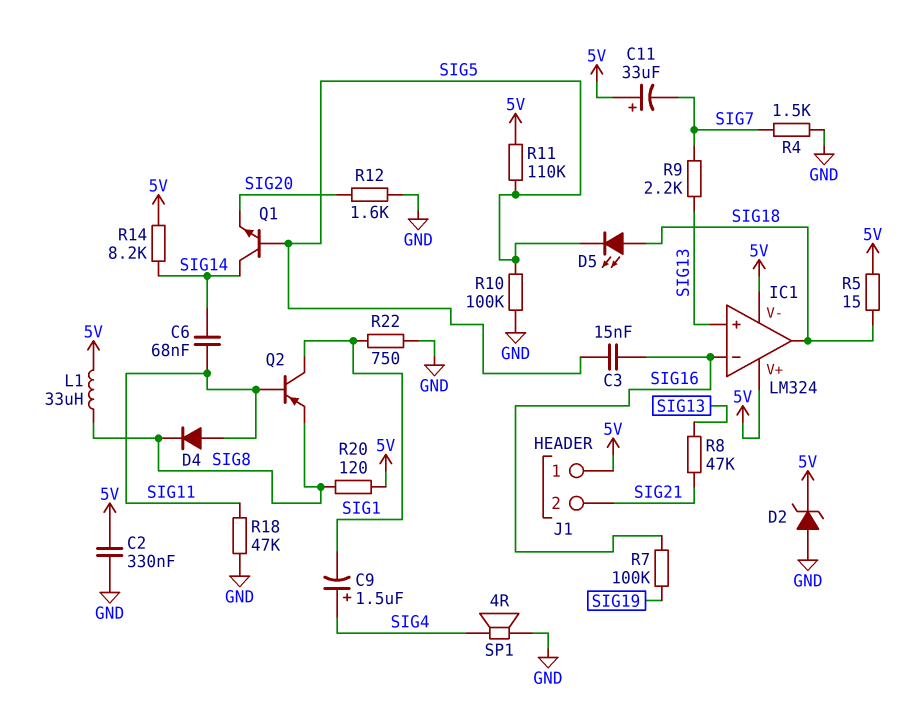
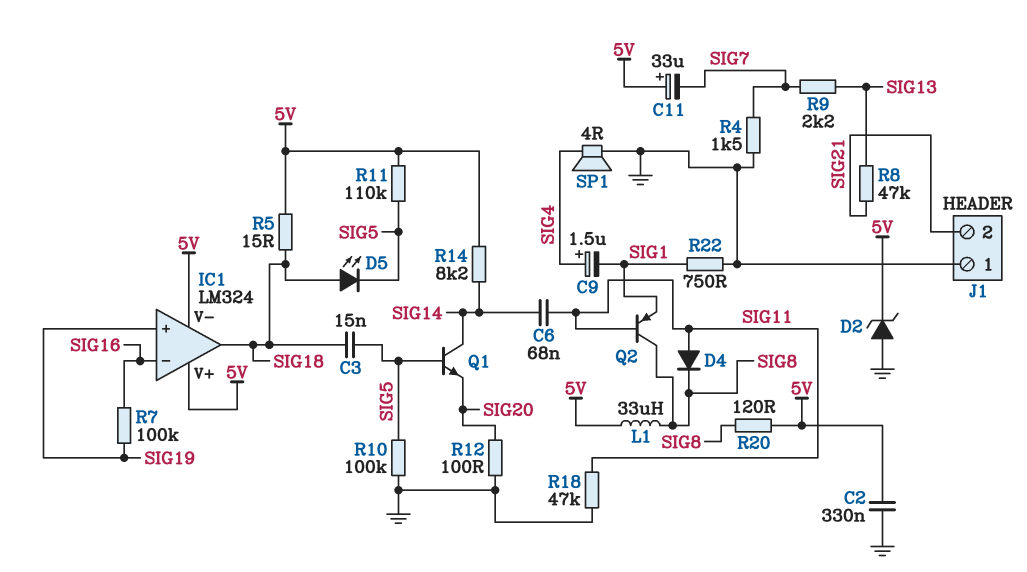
C3: 15nF (SIG5, SIG16) -> 15nF (SIG5, SIG18)
IC1 pin in+: SIG13 -> SIG19
J1 pin 1: 5V -> GND
Q2: PNP (B SIG11, C SIG1, E SIG8) -> PNP (B SIG11, C SIG8, E SIG1)
R12: 1.6k (GND, SIG20) -> 100 (GND, SIG20)

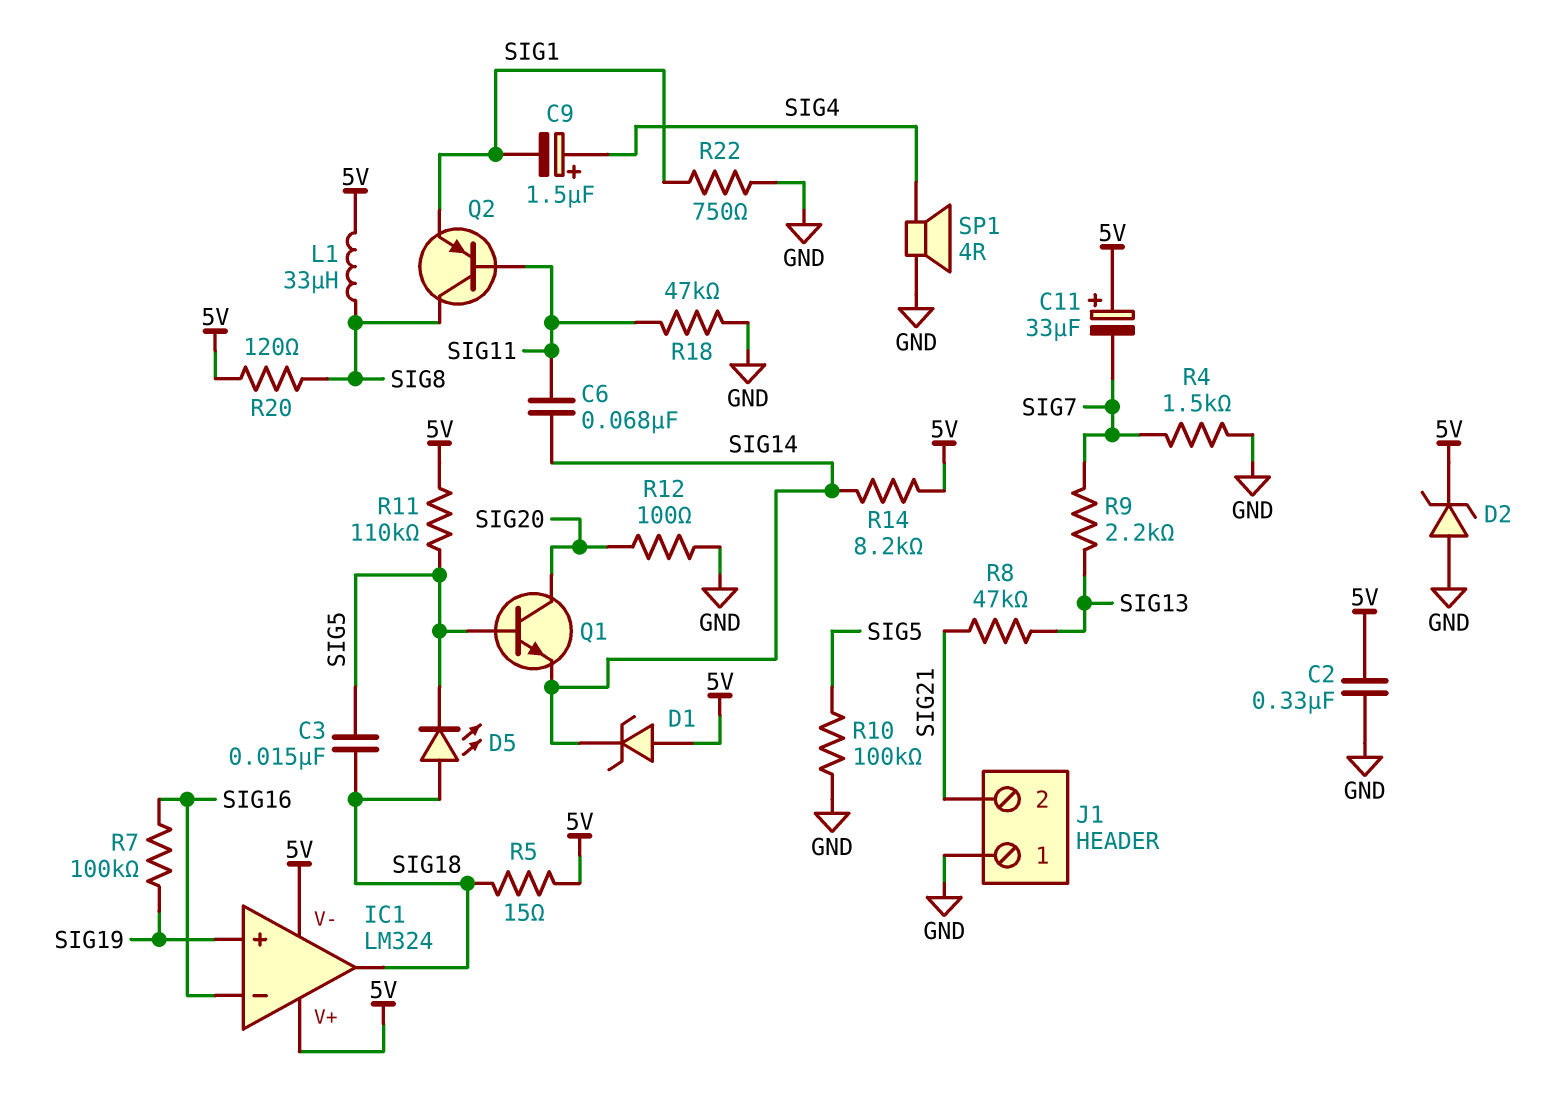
D1: none -> zener (A 5V, K SIG14)
D4: diode (A SIG11, K SIG8) -> none
Q1: NPN (B SIG5, C SIG14, E SIG20) -> NPN (B SIG5, C SIG20, E SIG14)

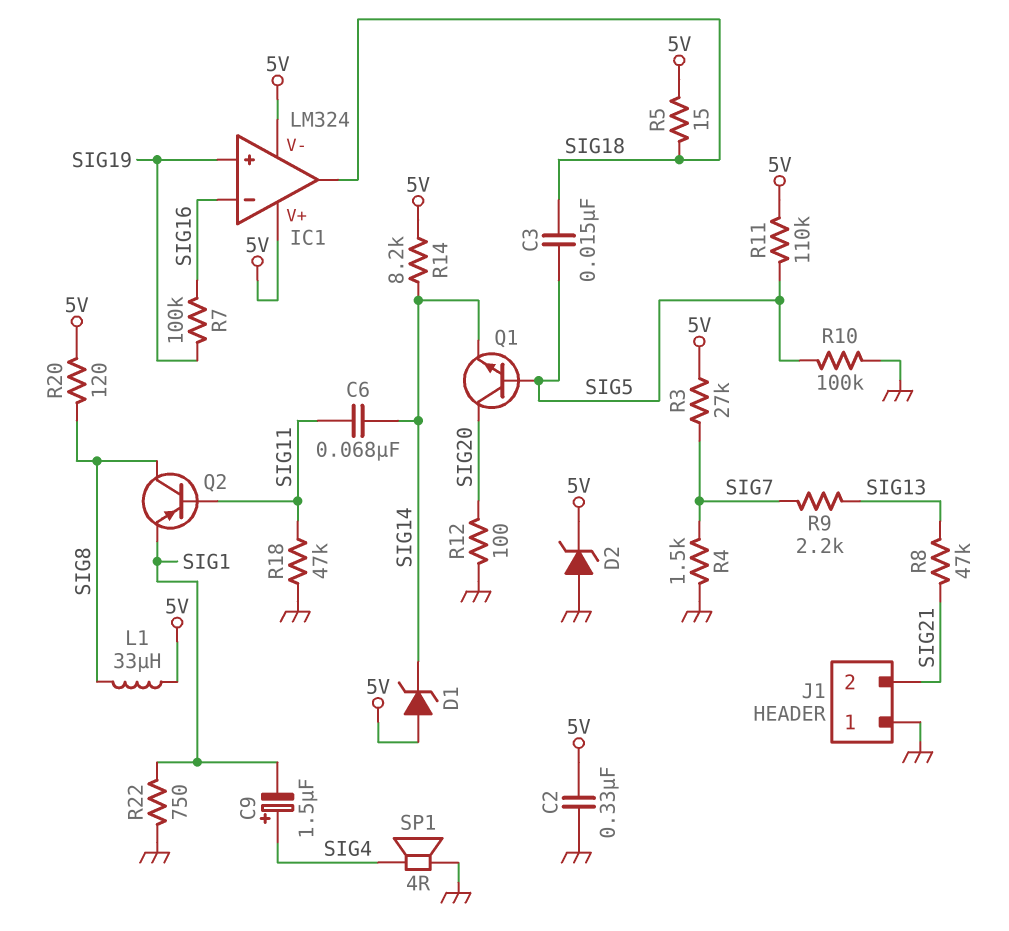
C11: 33uF (plus 5V, minus SIG7) -> none
D5: LED (A SIG18, K SIG5) -> none
R3: none -> 27k (5V, SIG7)

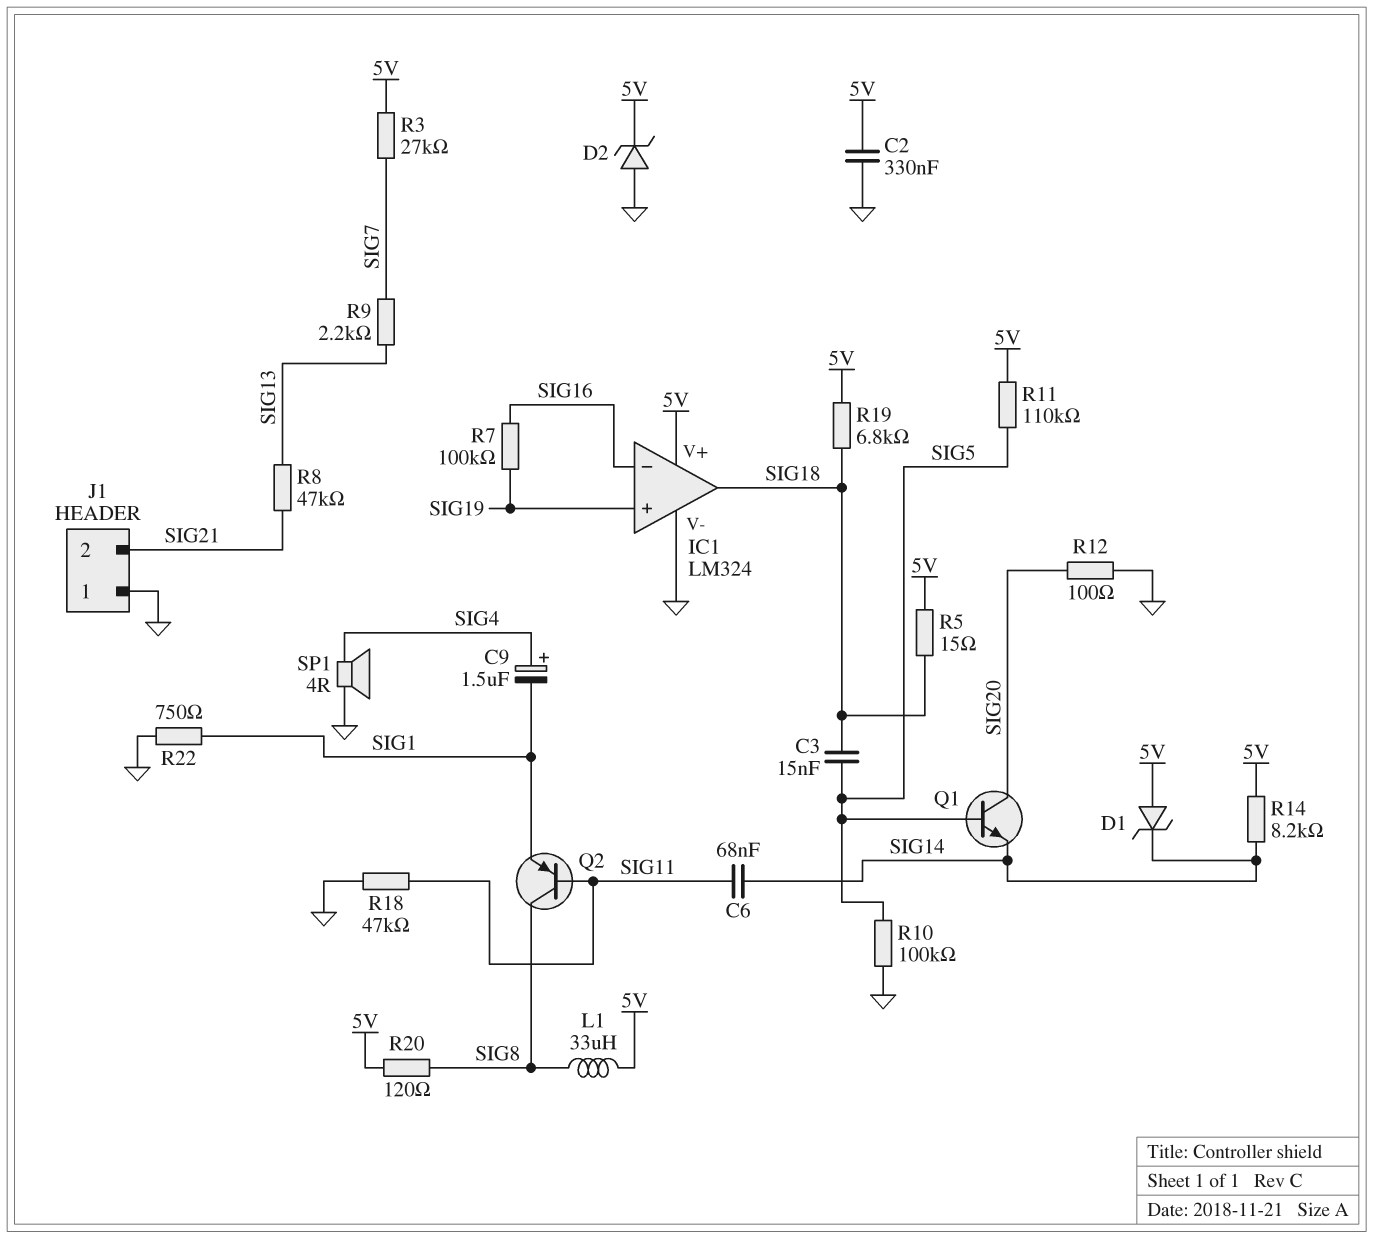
IC1 pin V-: 5V -> GND
R4: 1.5k (GND, SIG7) -> none
R19: none -> 6.8k (5V, SIG18)

